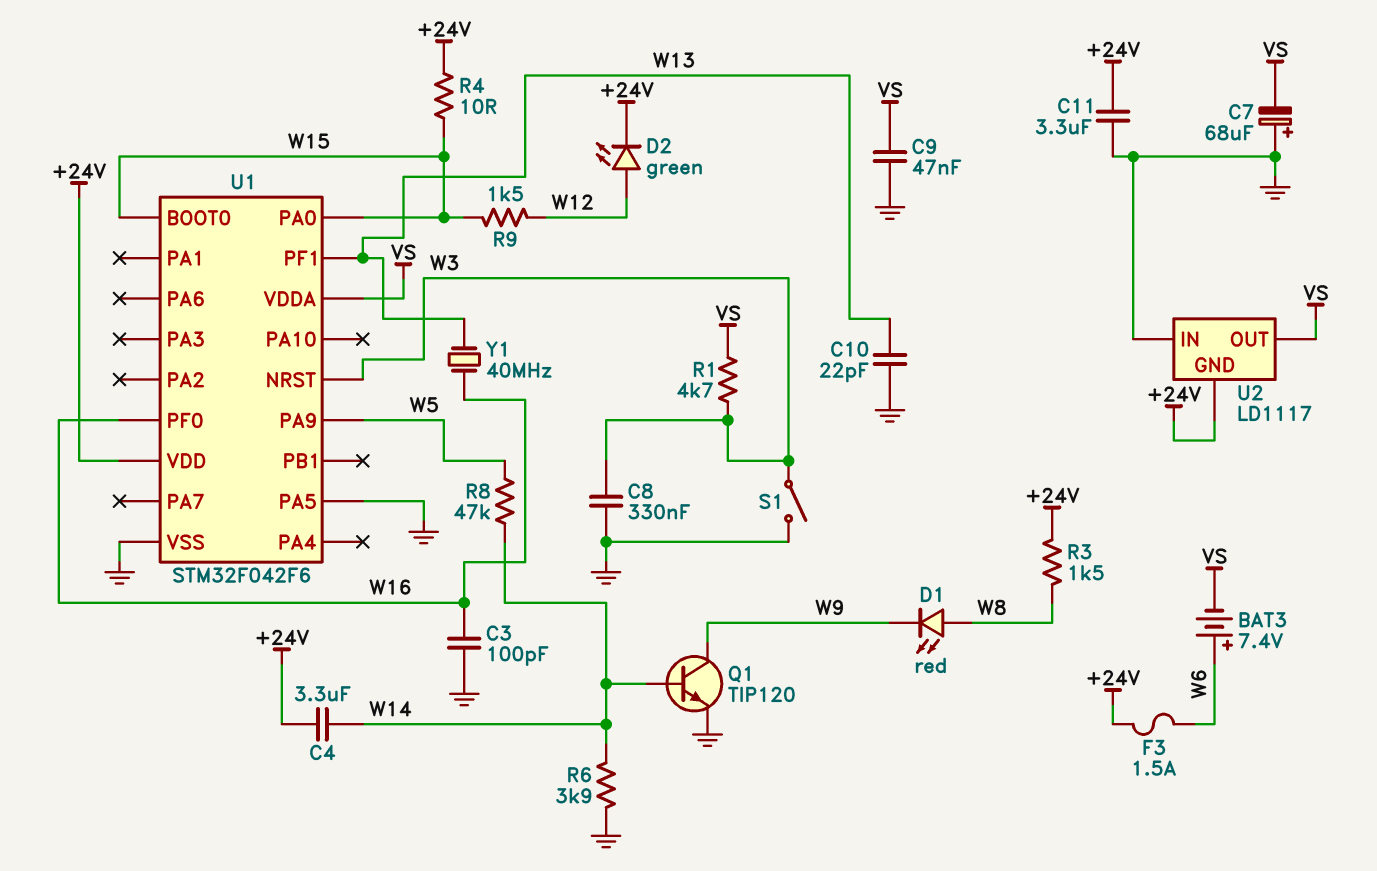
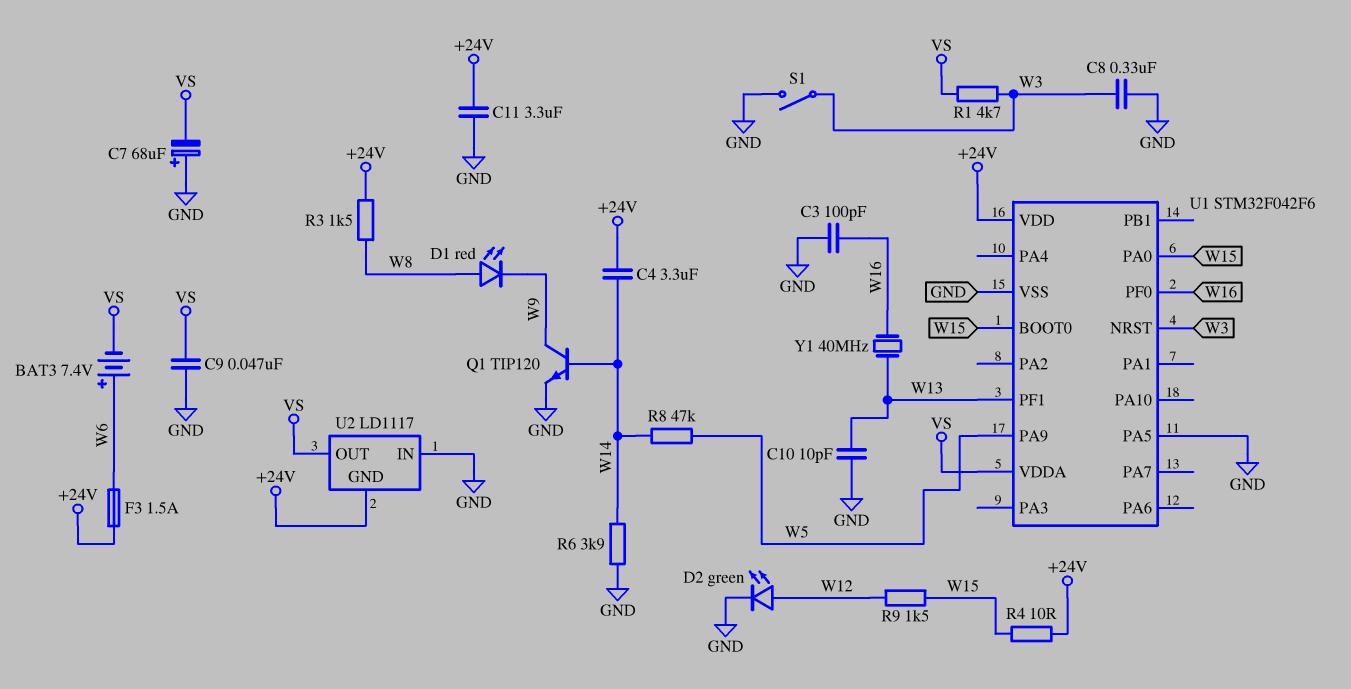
C10: 22pF (GND, W13) -> 10pF (GND, W13)
D2: LED green (A W12, K +24V) -> LED green (A W12, K GND)

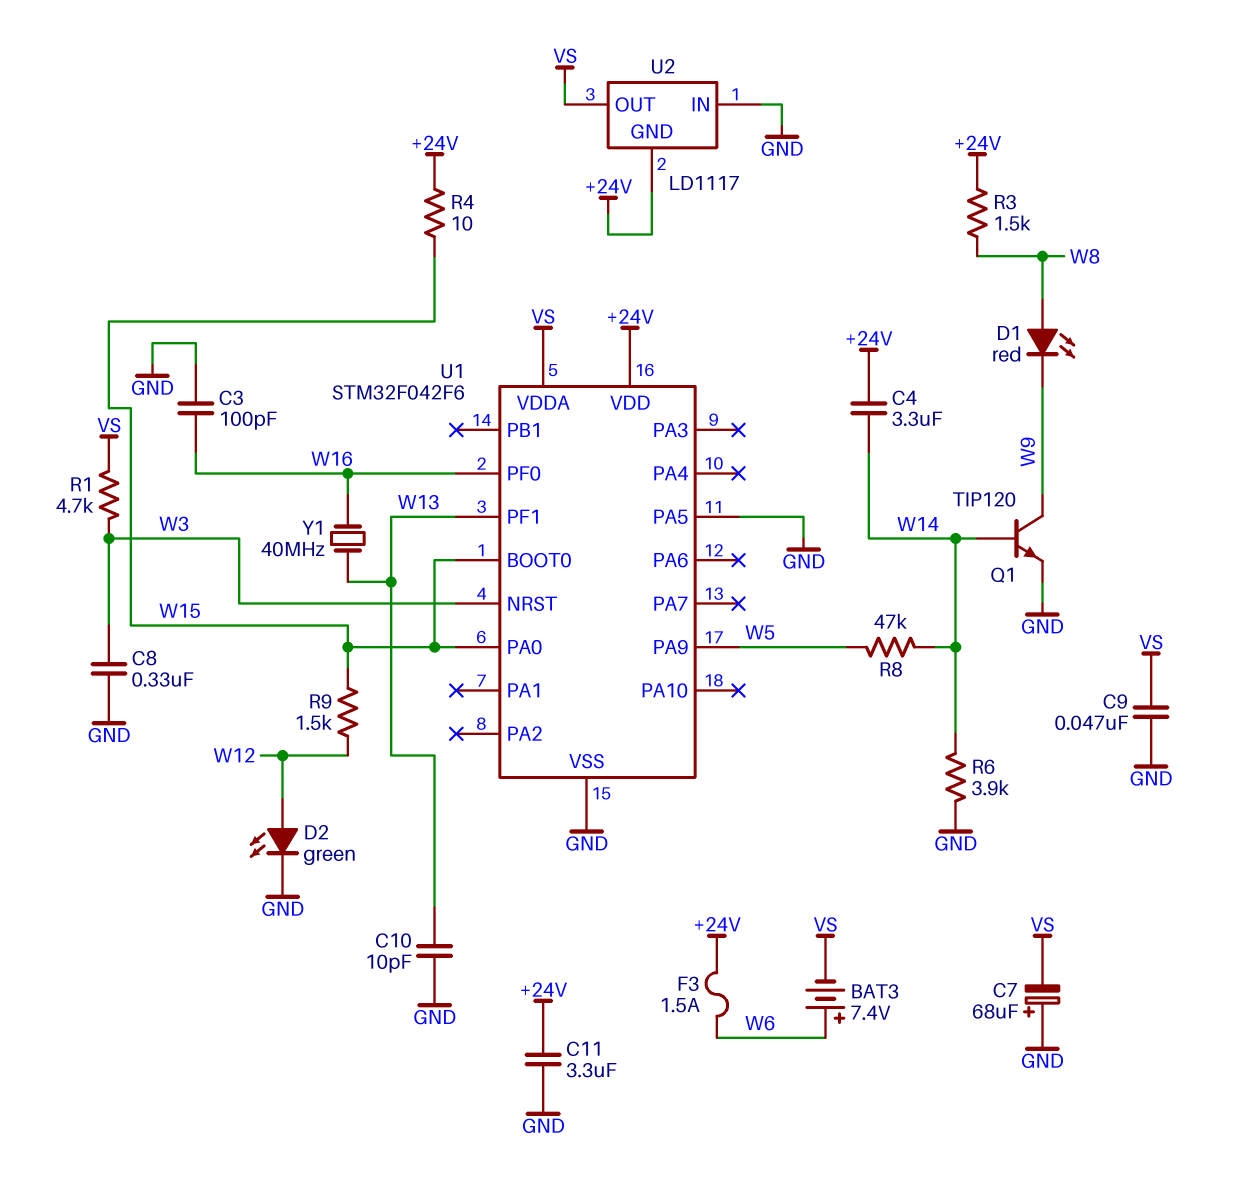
S1: switch (GND, W3) -> none

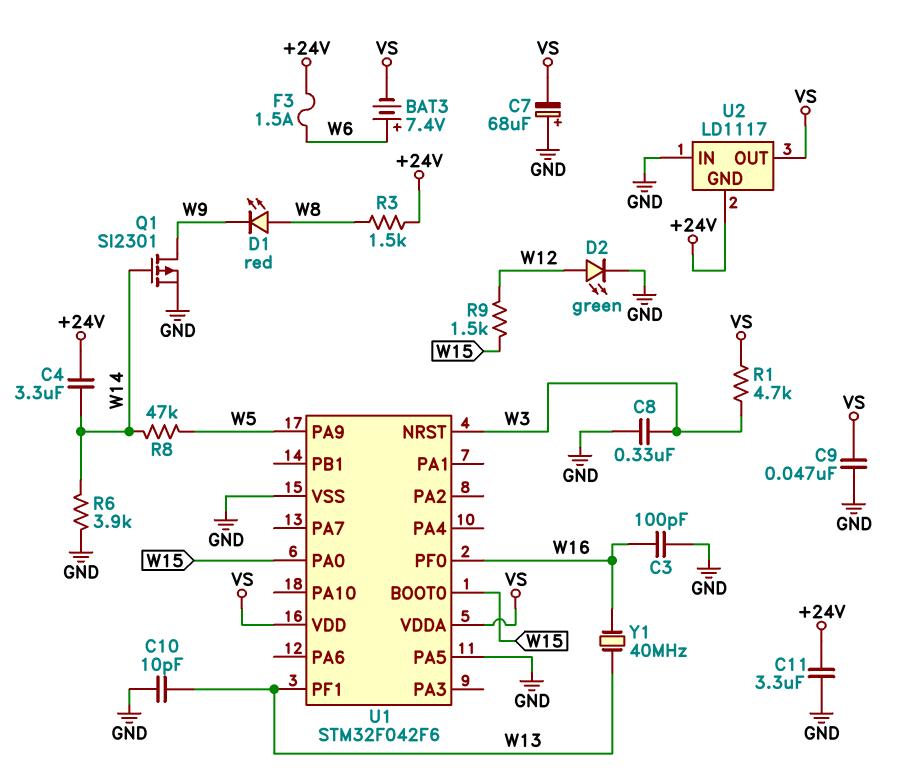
Q1: NPN TIP120 (B W14, C W9, E GND) -> PMOS SI2301 (G W14, D W9, S GND)
R4: 10 (+24V, W15) -> none
U1 pin VDD: +24V -> VS

